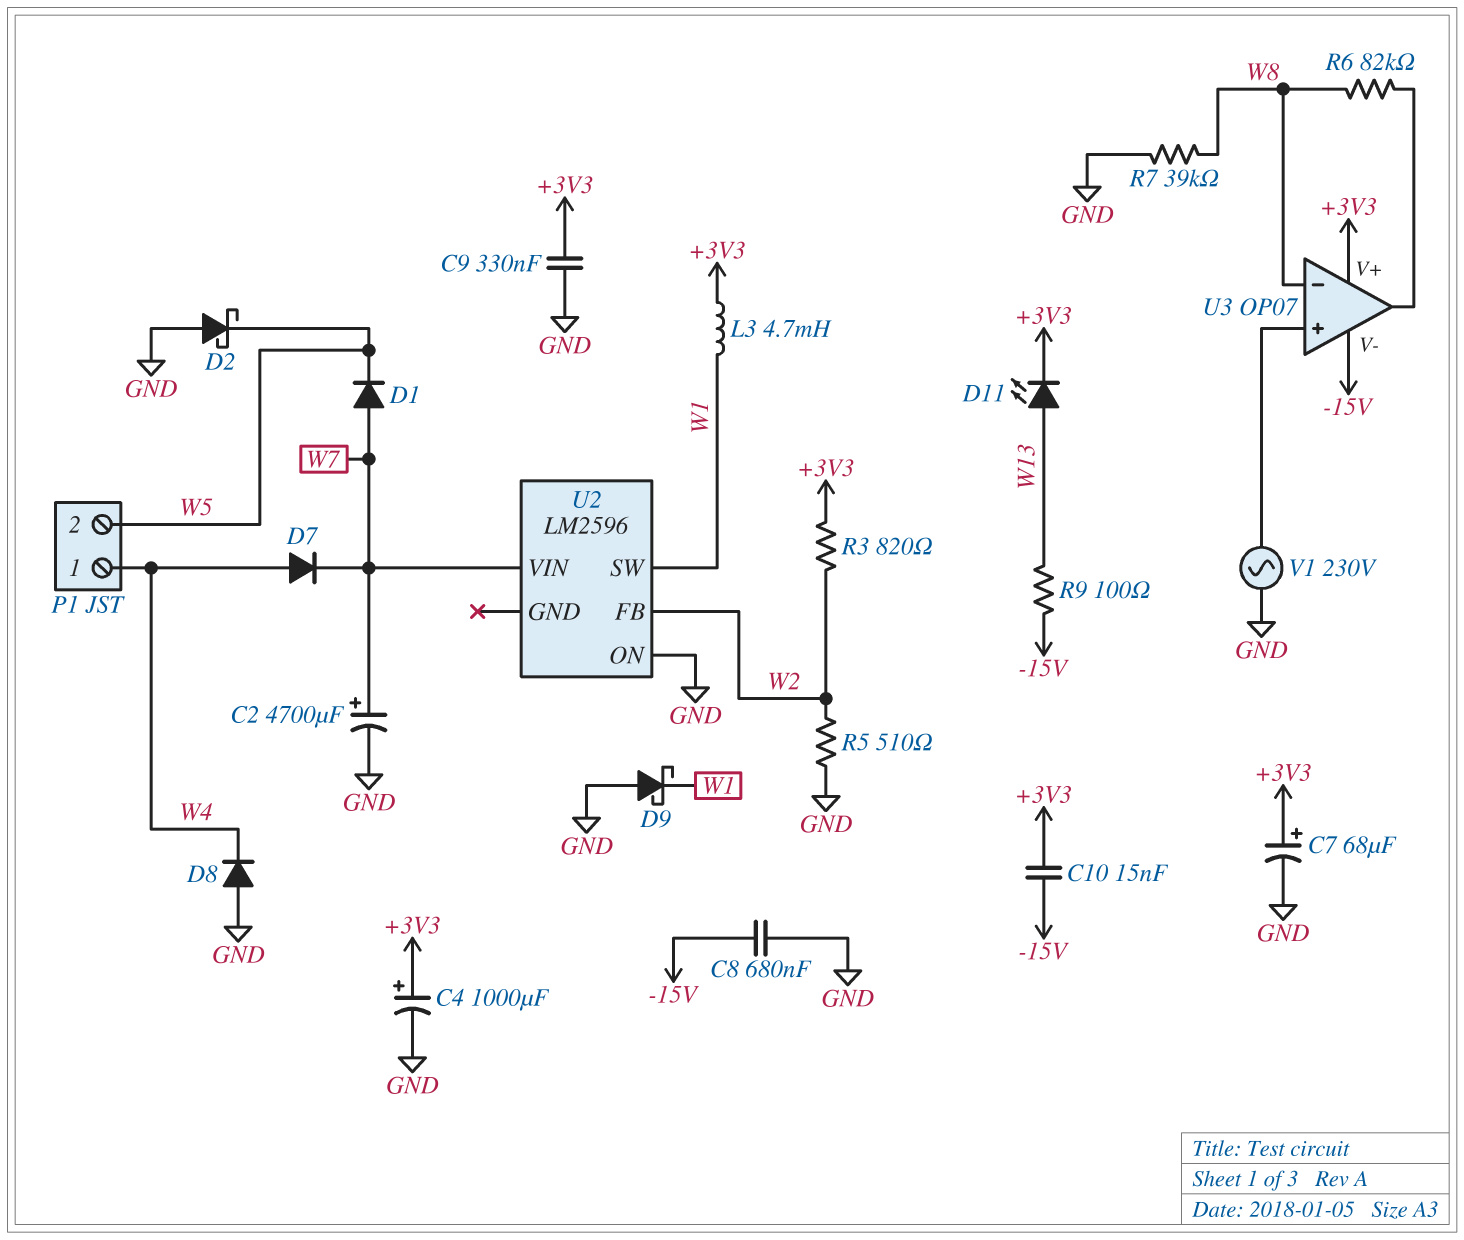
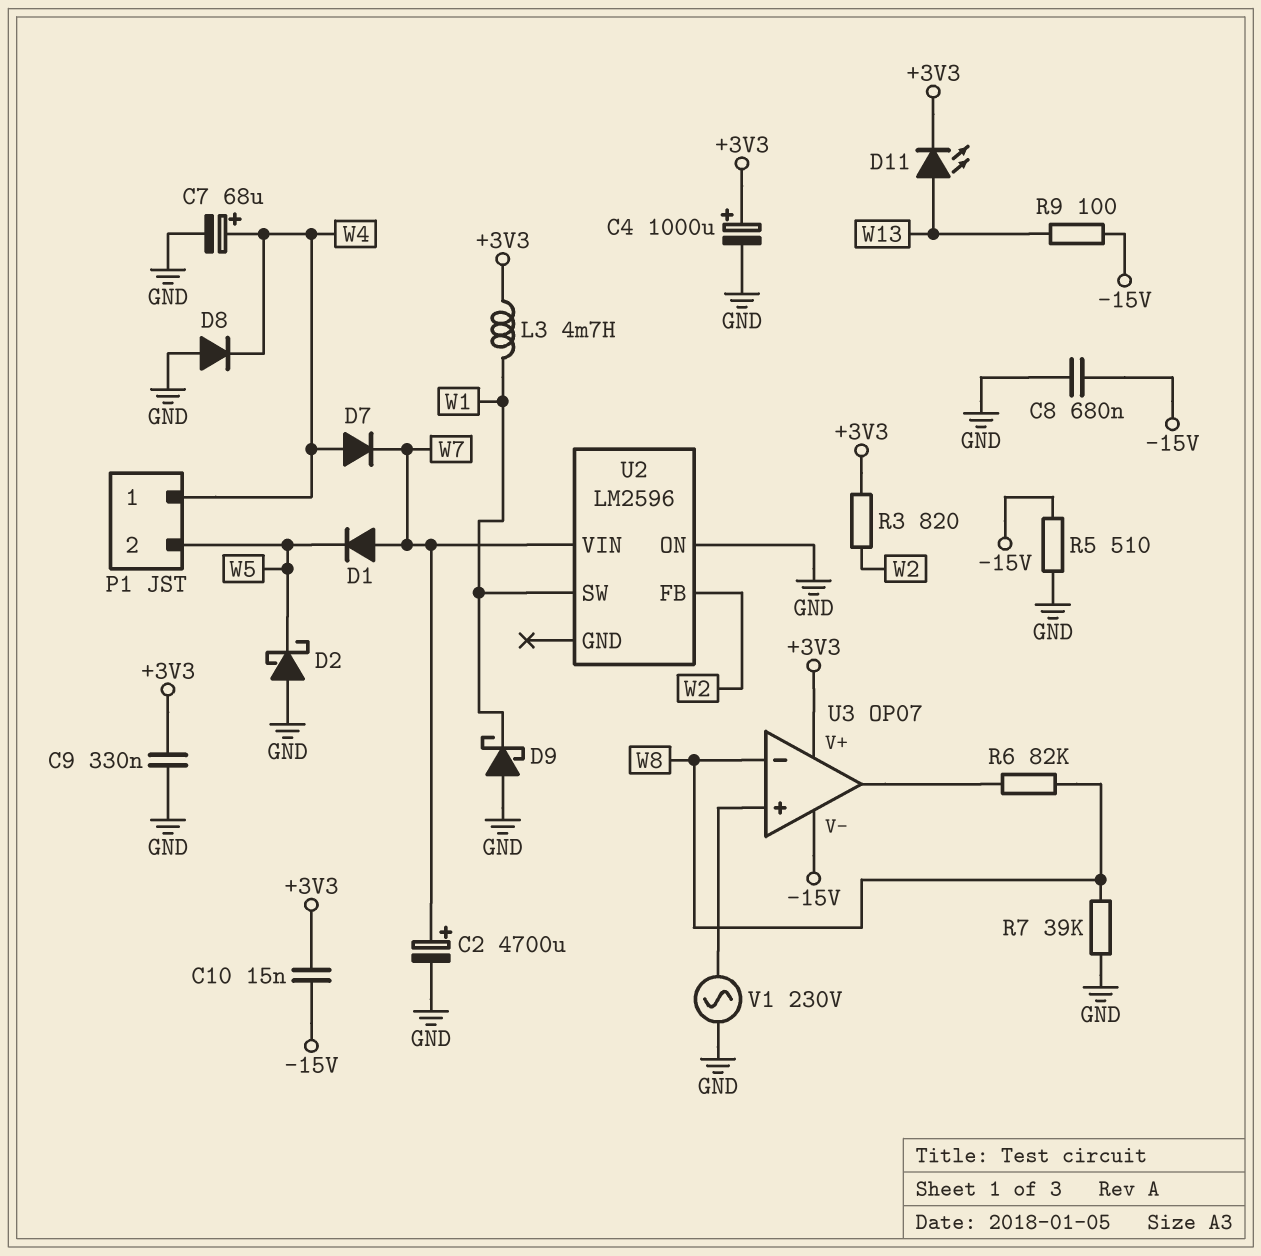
C7: 68uF (plus +3V3, minus GND) -> 68uF (plus W4, minus GND)
R5: 510 (GND, W2) -> 510 (-15V, GND)

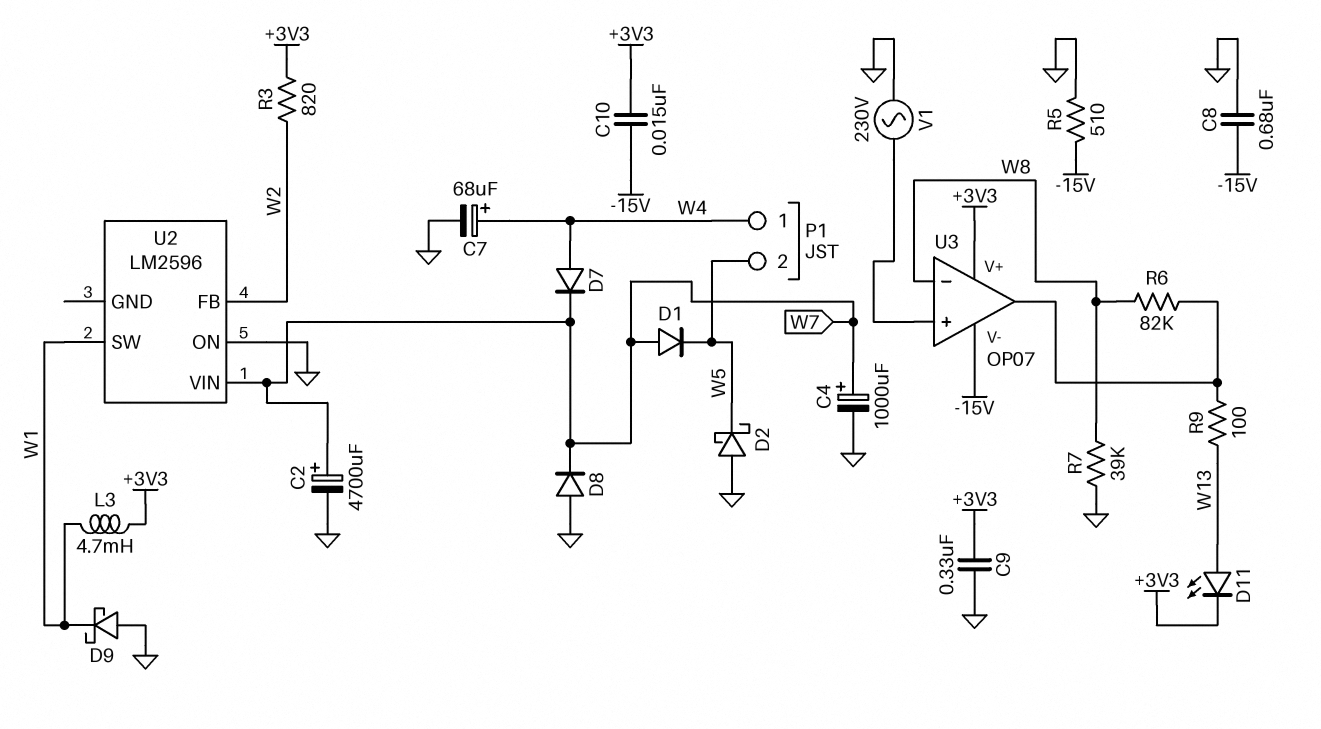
C4: 1000uF (plus +3V3, minus GND) -> 1000uF (plus W7, minus GND)
D8: diode (A GND, K W4) -> diode (A GND, K W7)
R9: 100 (-15V, W13) -> 100 (U3/out, W13)

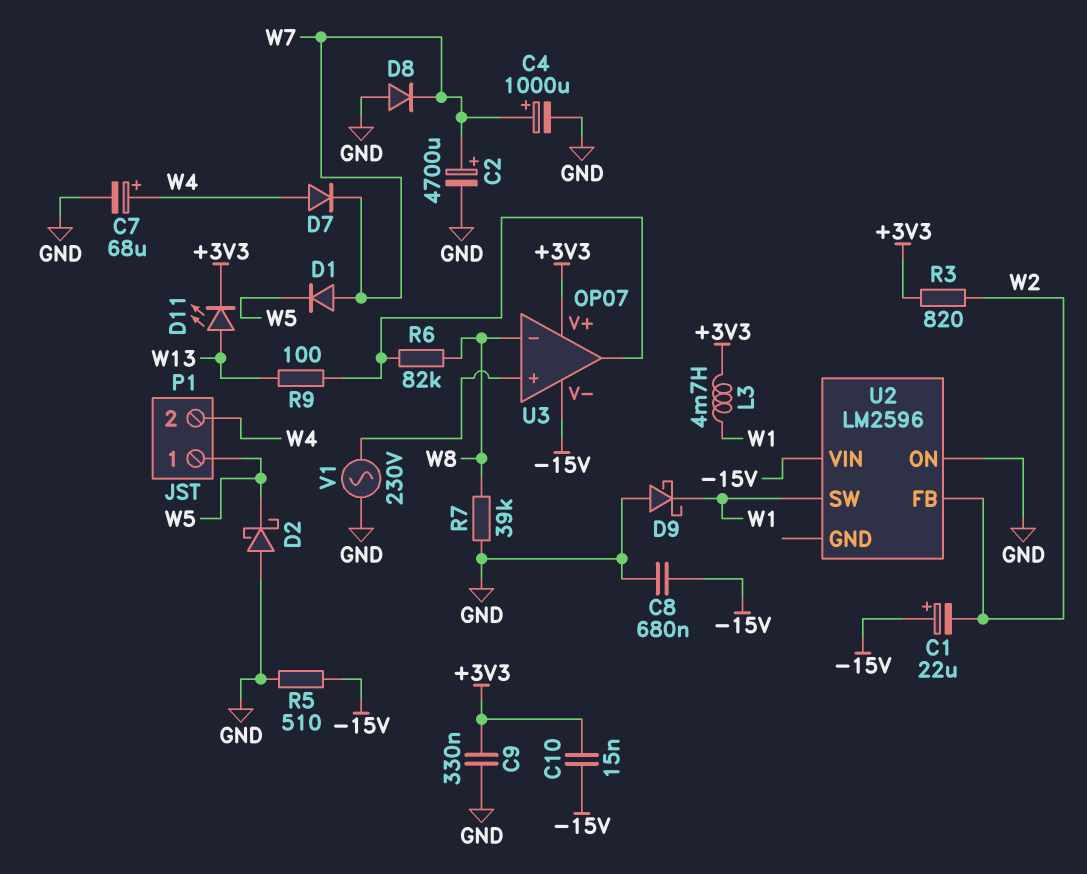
C1: none -> 22uF (plus -15V, minus W2)
P1 pin 1: W4 -> W5
P1 pin 2: W5 -> W4
U2 pin VIN: W7 -> -15V

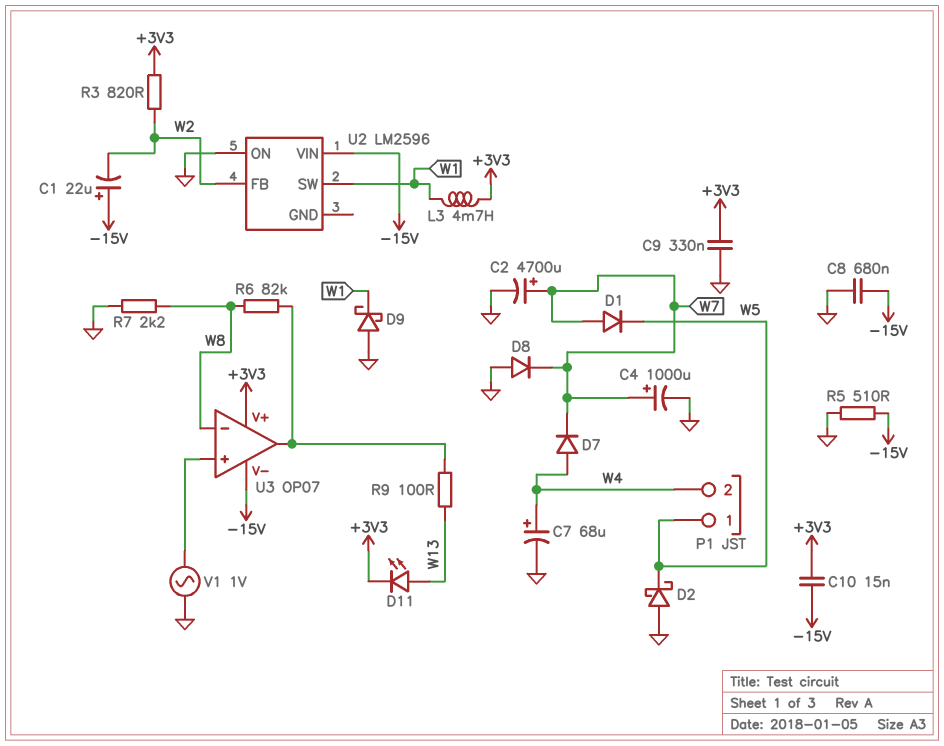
R7: 39k (GND, W8) -> 2.2k (GND, W8)
V1: AC 230V (GND, U3/in+) -> AC 1V (GND, U3/in+)

